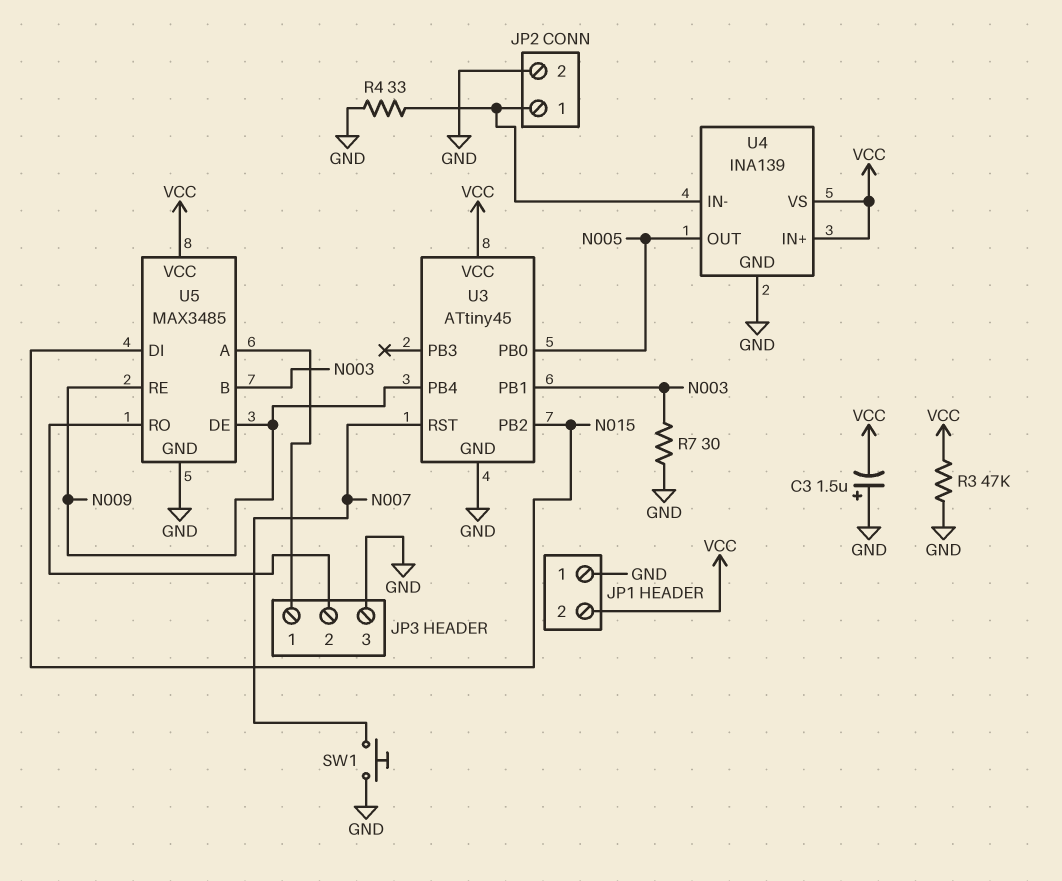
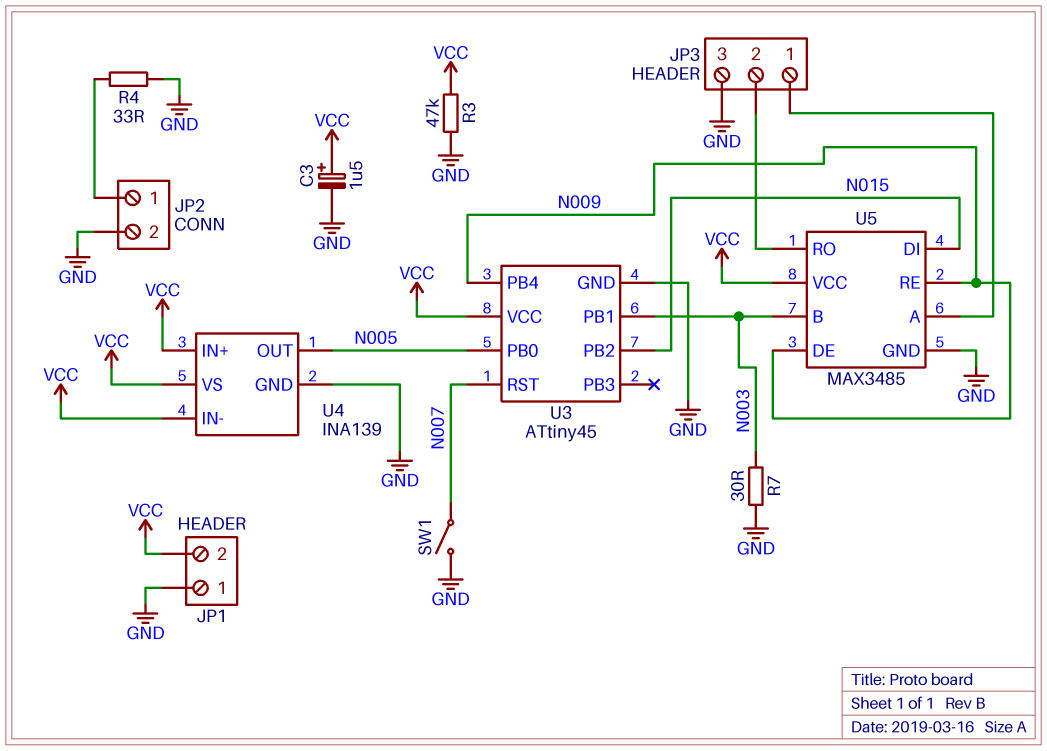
C3: 1.5uF (plus GND, minus VCC) -> 1.5uF (plus VCC, minus GND)
SW1: button (GND, N007) -> switch (GND, N007)
U4 pin IN-: JP2/1 -> VCC

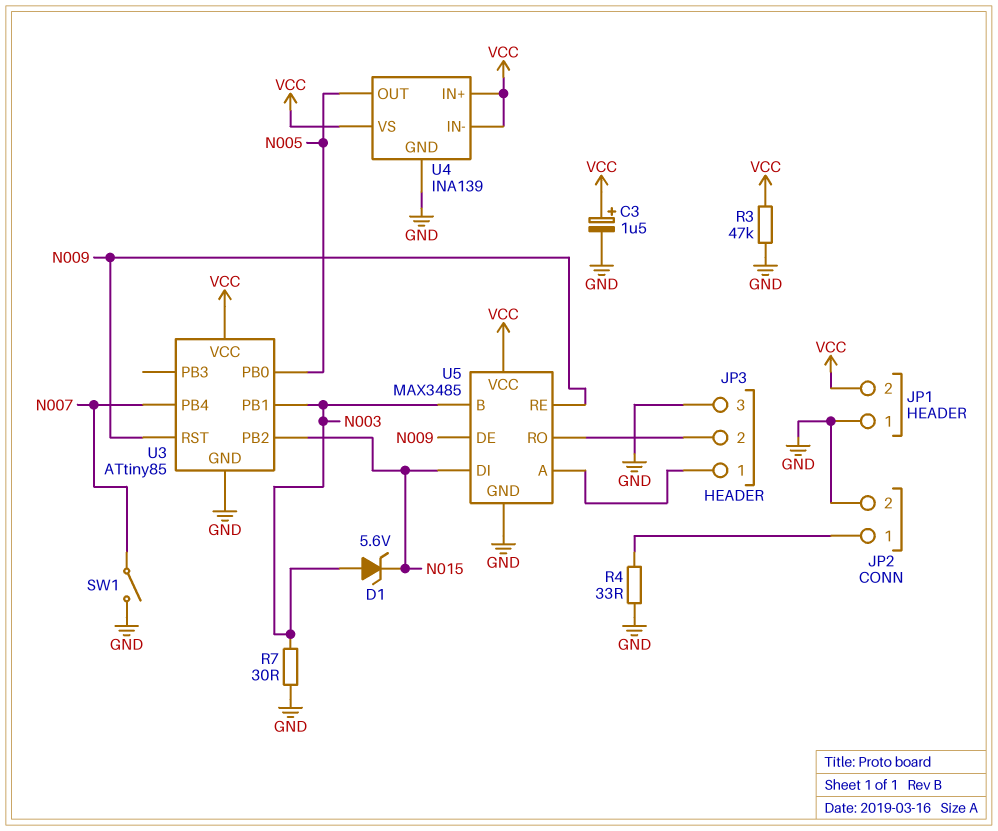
D1: none -> zener 5.6V (A N003, K N015)
U3: ATtiny45 -> ATtiny85
U3 pin PB4: N009 -> N007
U3 pin RST: N007 -> N009

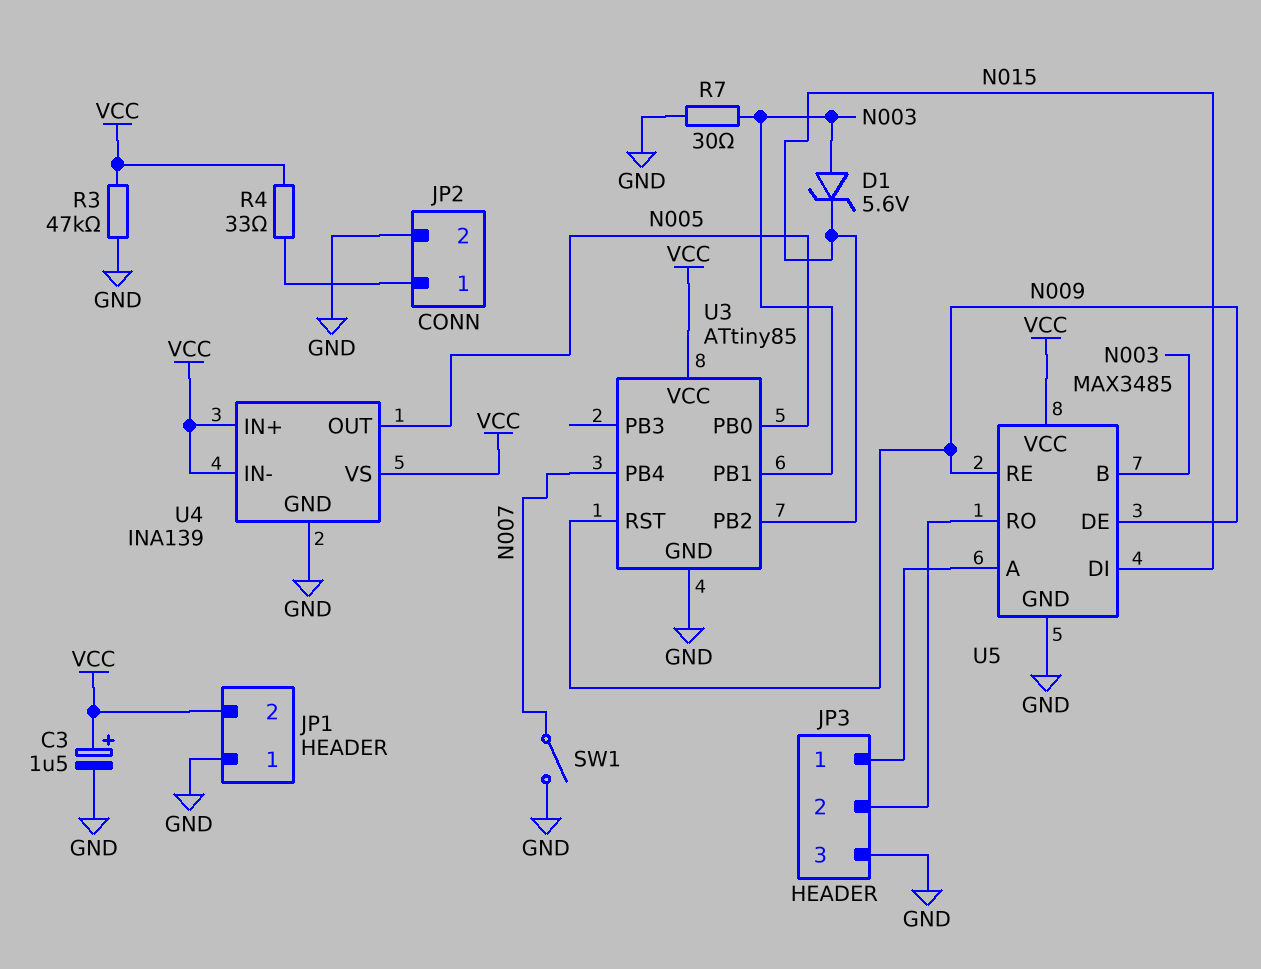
R4: 33 (GND, JP2/1) -> 33 (JP2/1, VCC)

